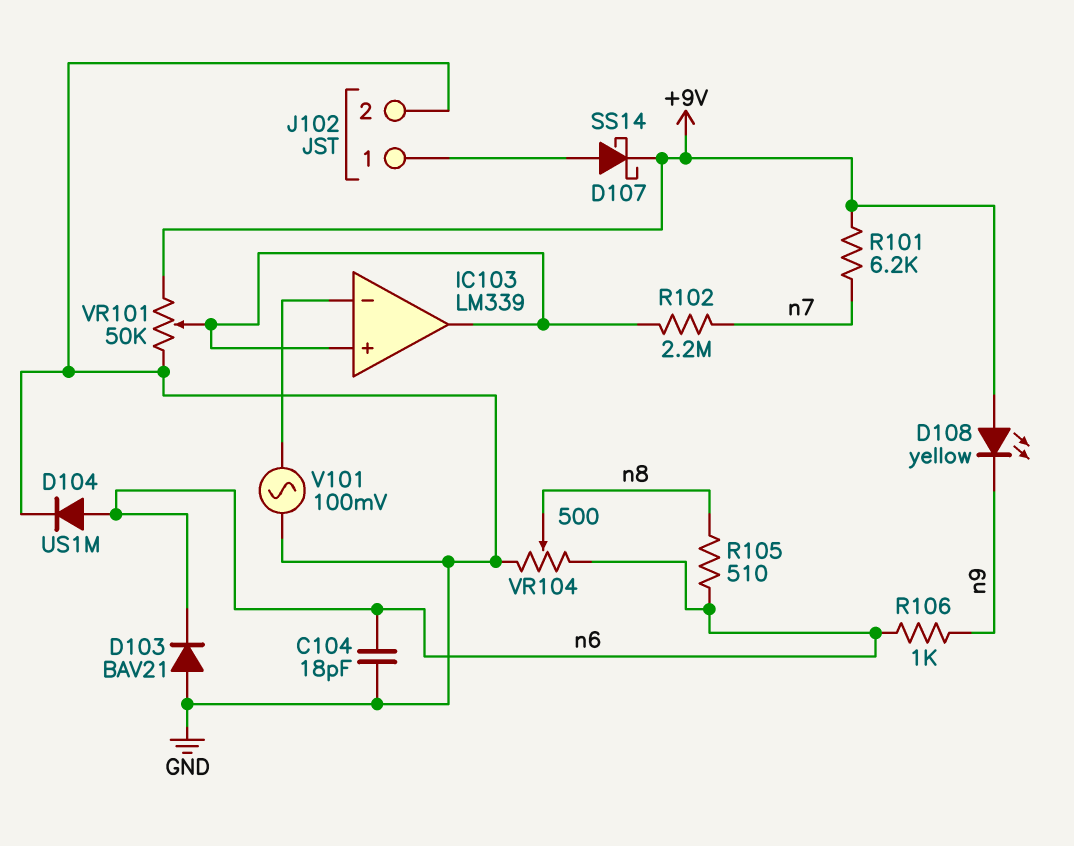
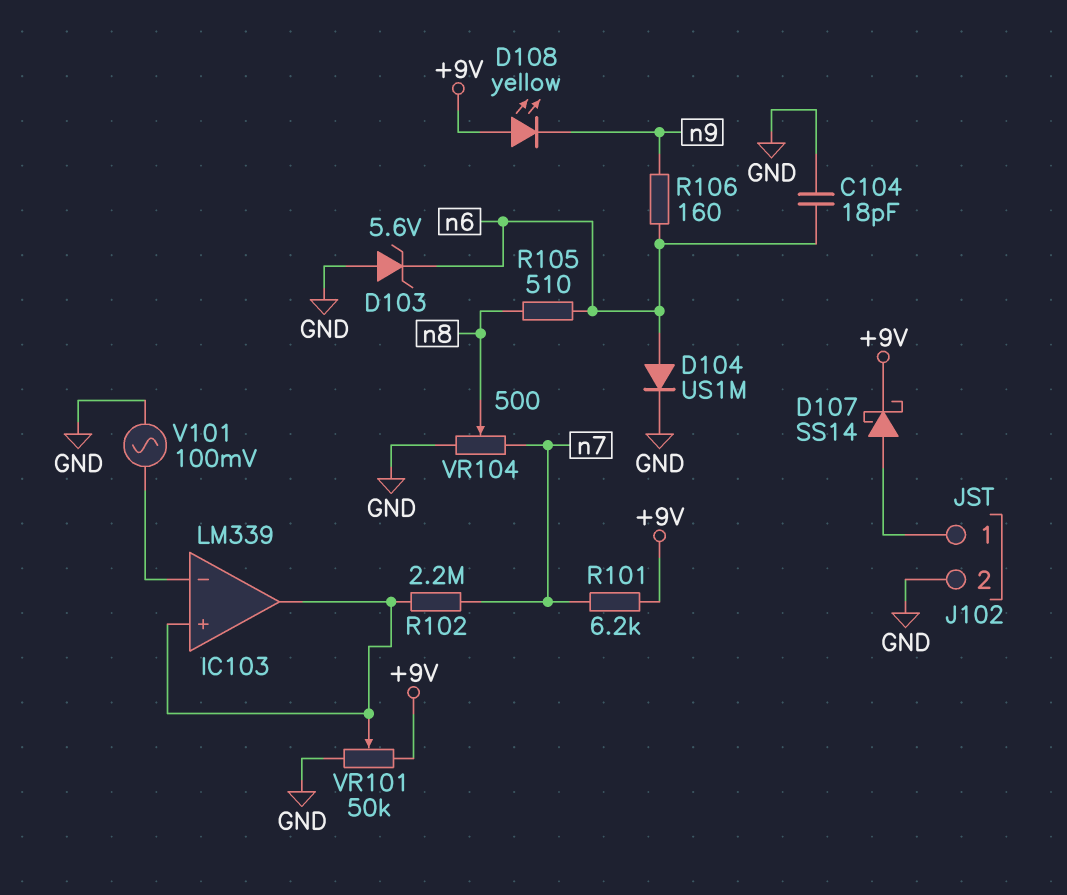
D103: diode BAV21 (A GND, K n6) -> zener 5.6V (A GND, K n6)
R106: 1k (n6, n9) -> 160 (n6, n9)
VR104: 500 (GND, n6, wiper n8) -> 500 (GND, n7, wiper n8)

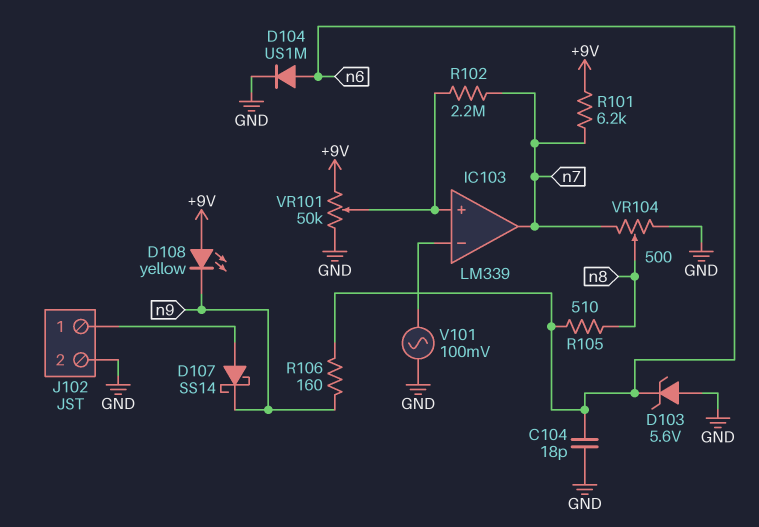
D107: schottky SS14 (A J102/1, K +9V) -> schottky SS14 (A J102/1, K n9)
IC103 pin out: IC103/in+ -> n7

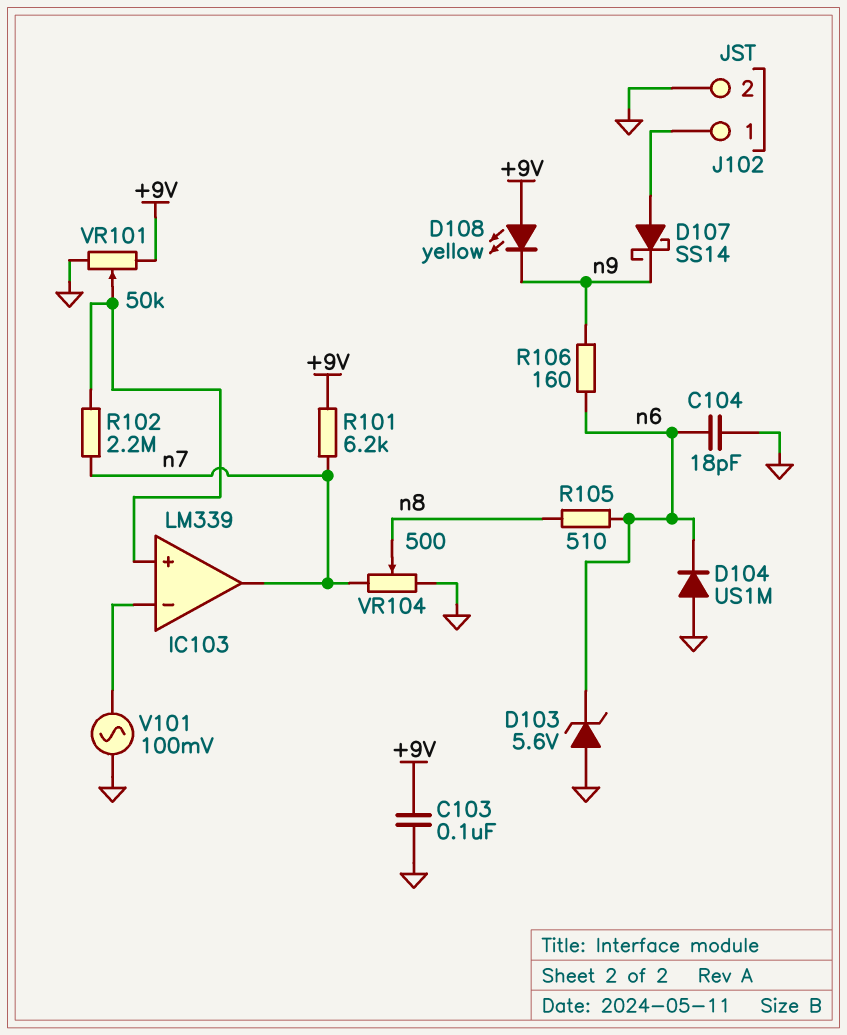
C103: none -> 100nF (+9V, GND)
D104: diode US1M (A n6, K GND) -> diode US1M (A GND, K n6)

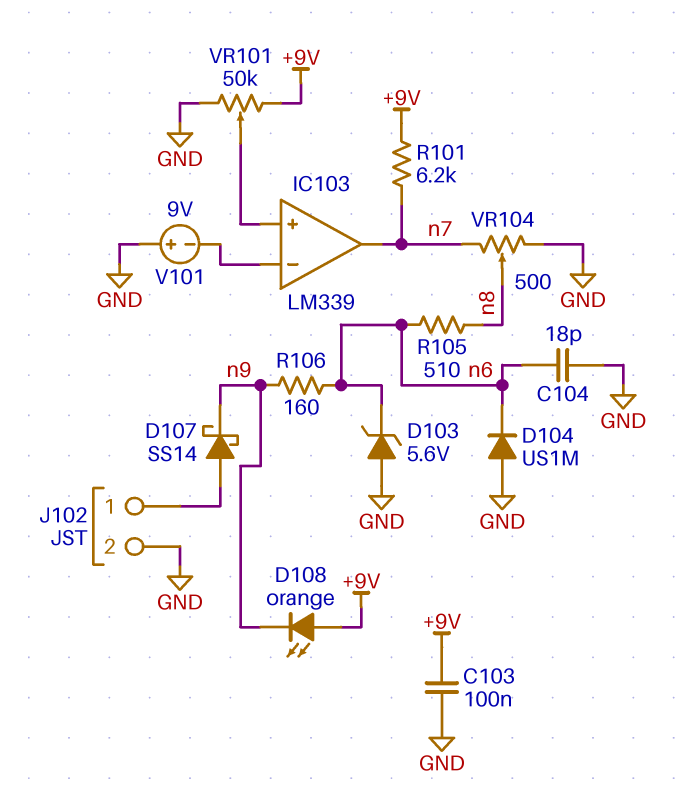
D108: LED yellow (A +9V, K n9) -> LED orange (A +9V, K n9)
R102: 2.2M (IC103/in+, n7) -> none
V101: AC 100mV (GND, IC103/in-) -> 9V (plus GND, minus IC103/in-)

